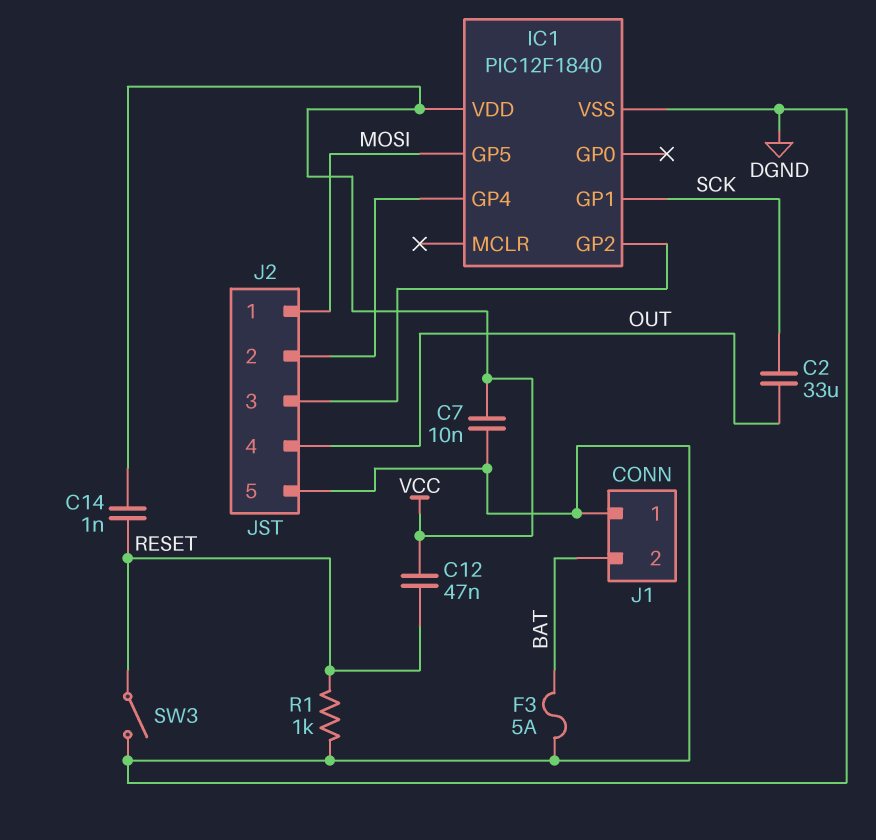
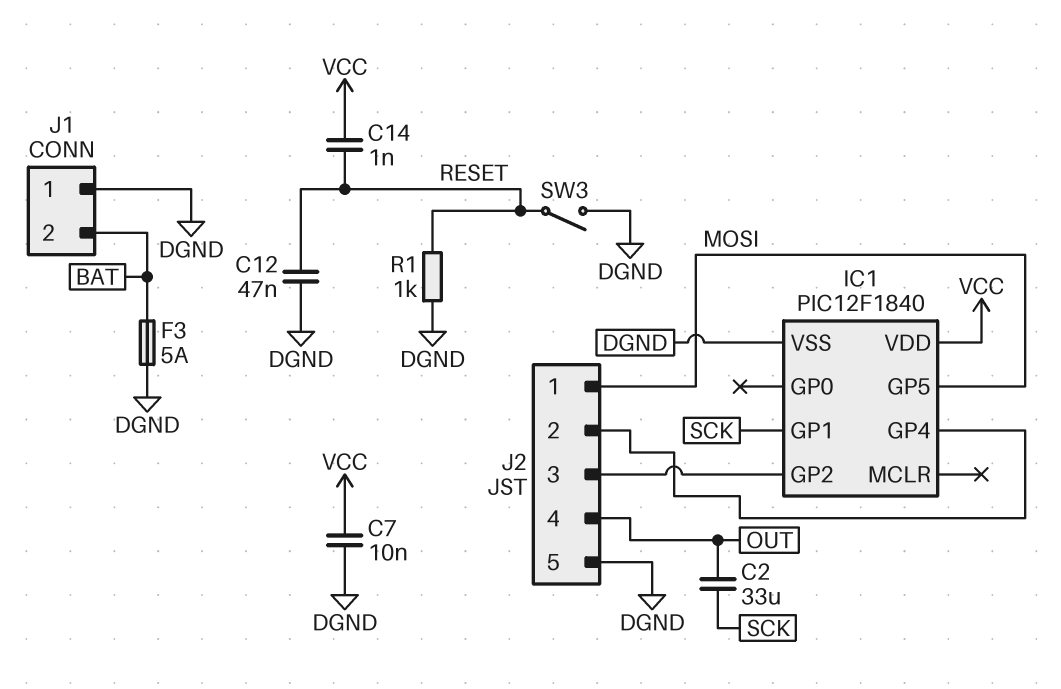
C12: 47nF (RESET, VCC) -> 47nF (DGND, RESET)

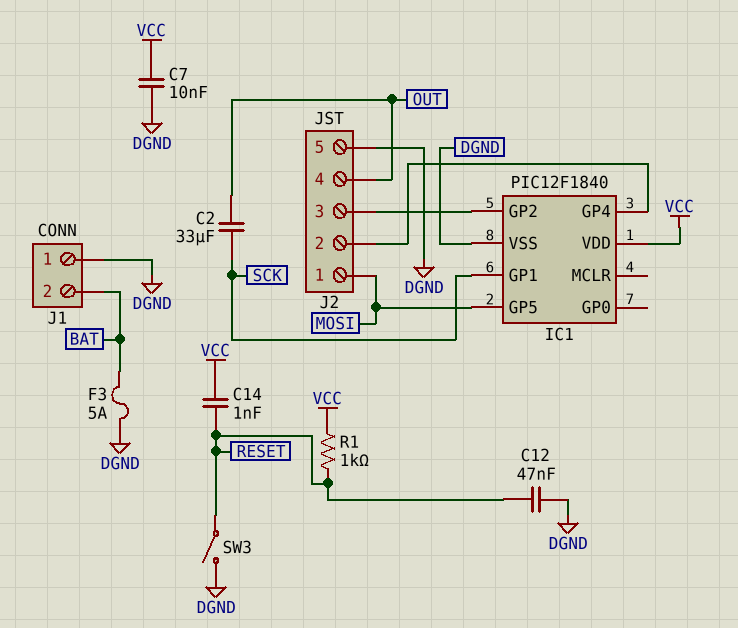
R1: 1k (DGND, RESET) -> 1k (RESET, VCC)

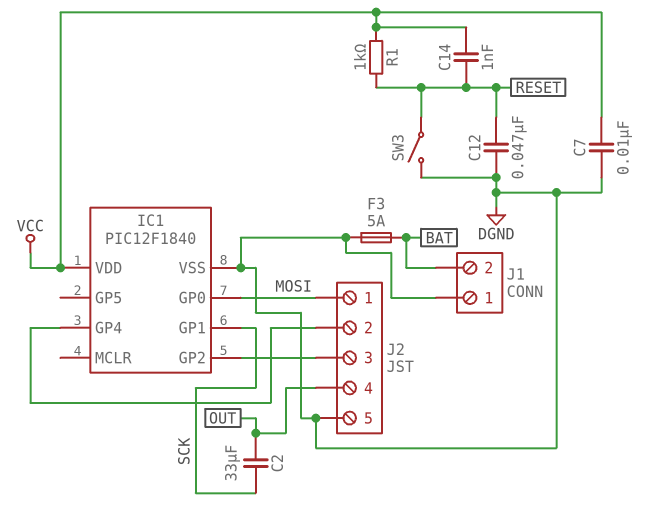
IC1 pin GP0: none -> MOSI
IC1 pin GP5: MOSI -> none

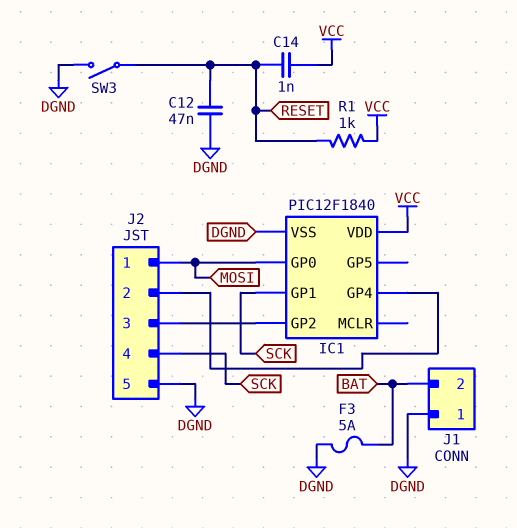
C2: 33uF (OUT, SCK) -> none
C7: 10nF (DGND, VCC) -> none
J2 pin 4: OUT -> SCK

